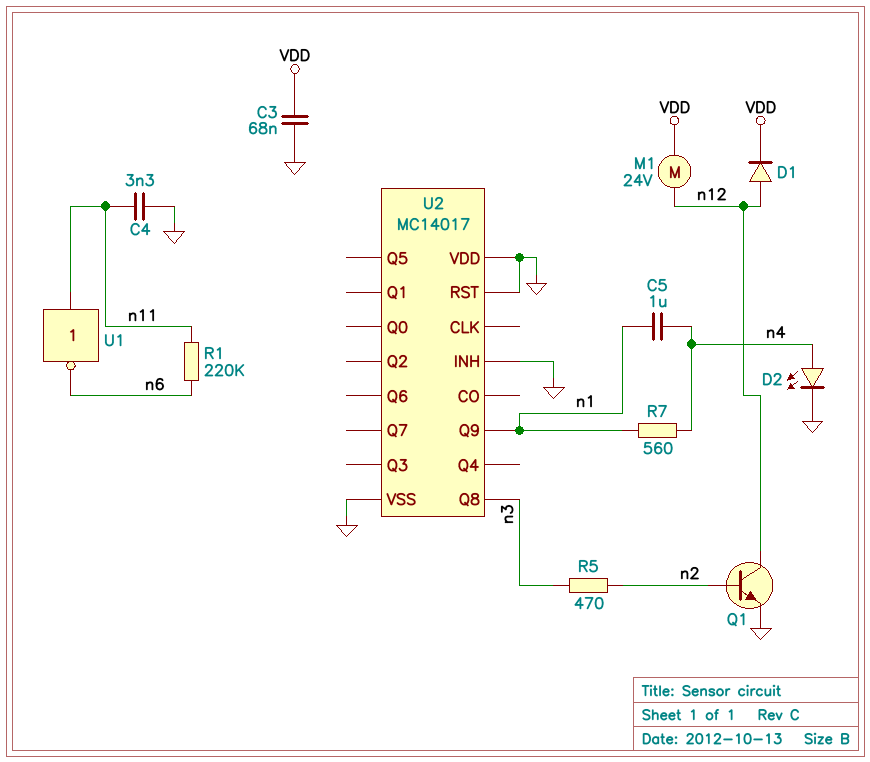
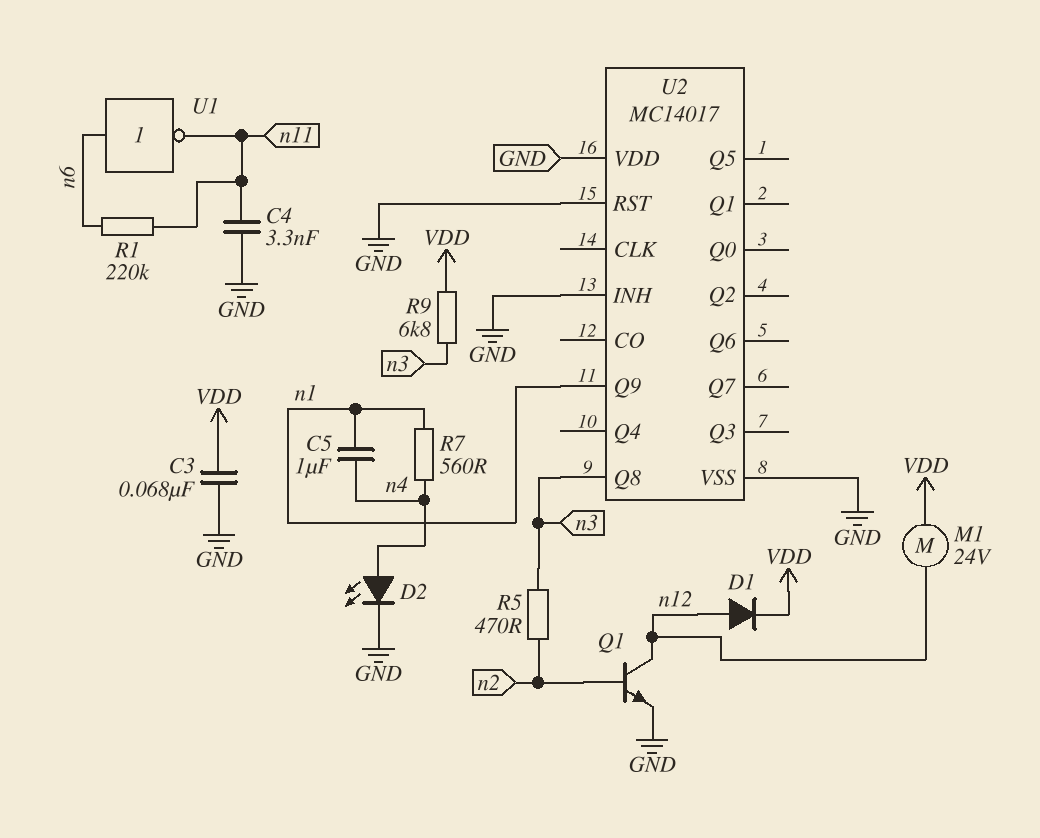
R9: none -> 6.8k (VDD, n3)
U1: NOT (in n11, out n6) -> NOT (in n6, out n11)

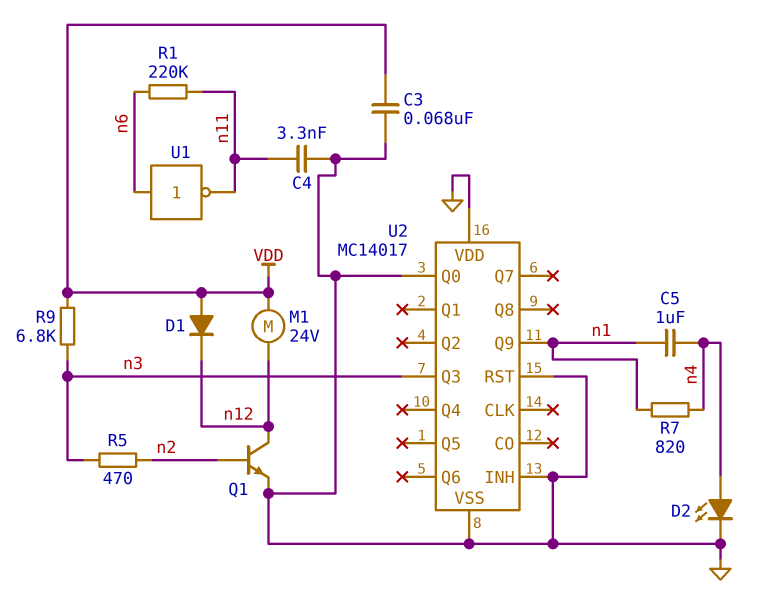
D1: diode (A n12, K VDD) -> diode (A VDD, K n12)
R7: 560 (n1, n4) -> 820 (n1, n4)
U2 pin Q0: none -> GND
U2 pin Q3: none -> n3
U2 pin Q8: n3 -> none

